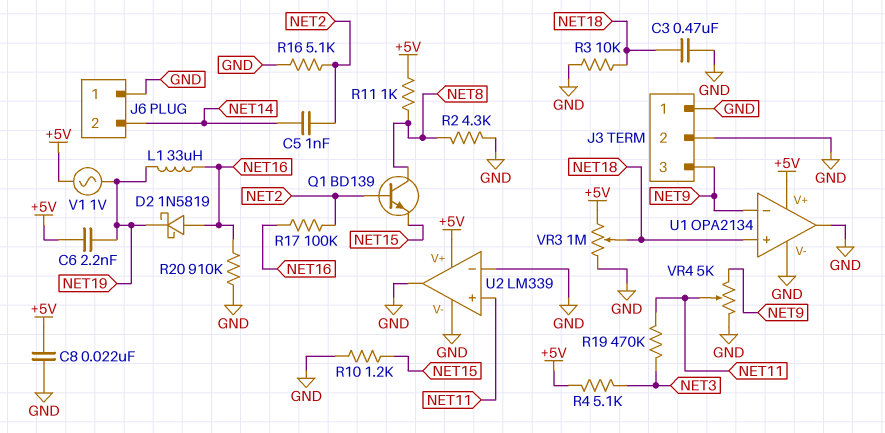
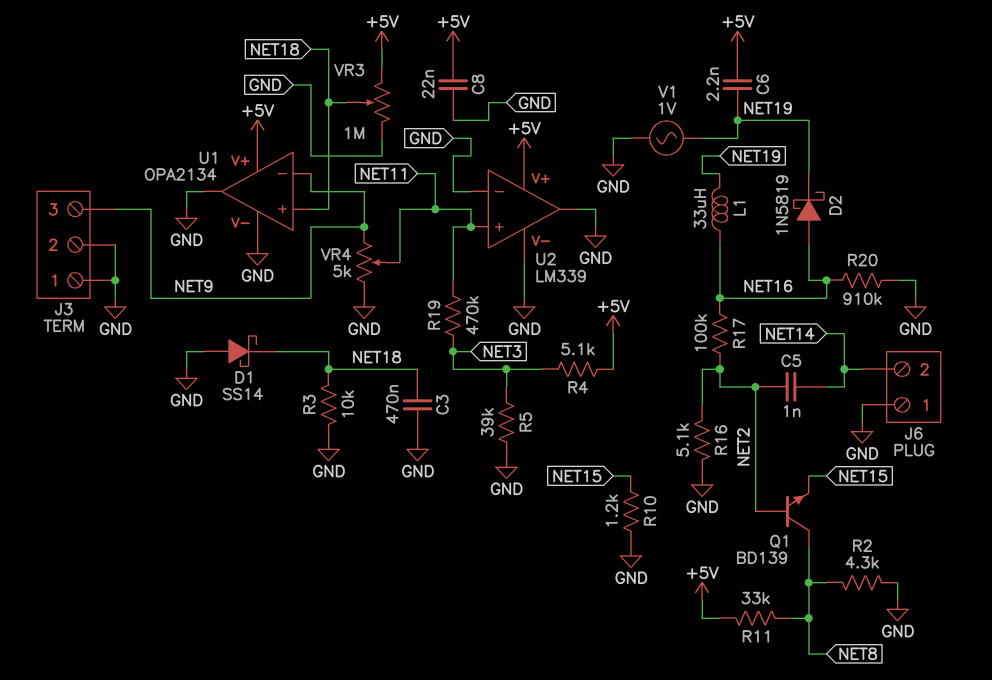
D1: none -> schottky SS14 (A GND, K NET18)
R5: none -> 39k (GND, NET3)
R11: 1k (+5V, NET8) -> 33k (+5V, NET8)
V1: AC 1V (+5V, NET19) -> AC 1V (GND, NET19)

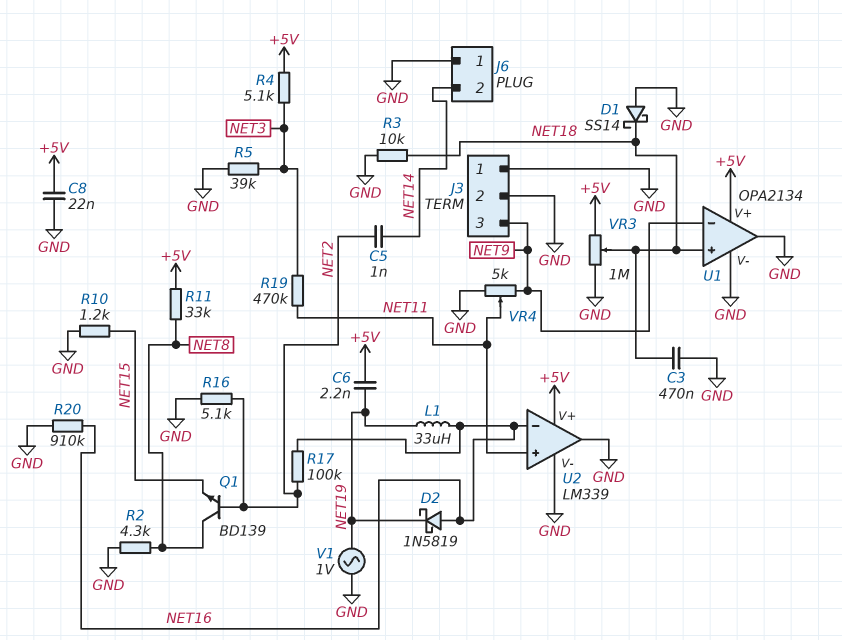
U2 pin in-: GND -> NET16

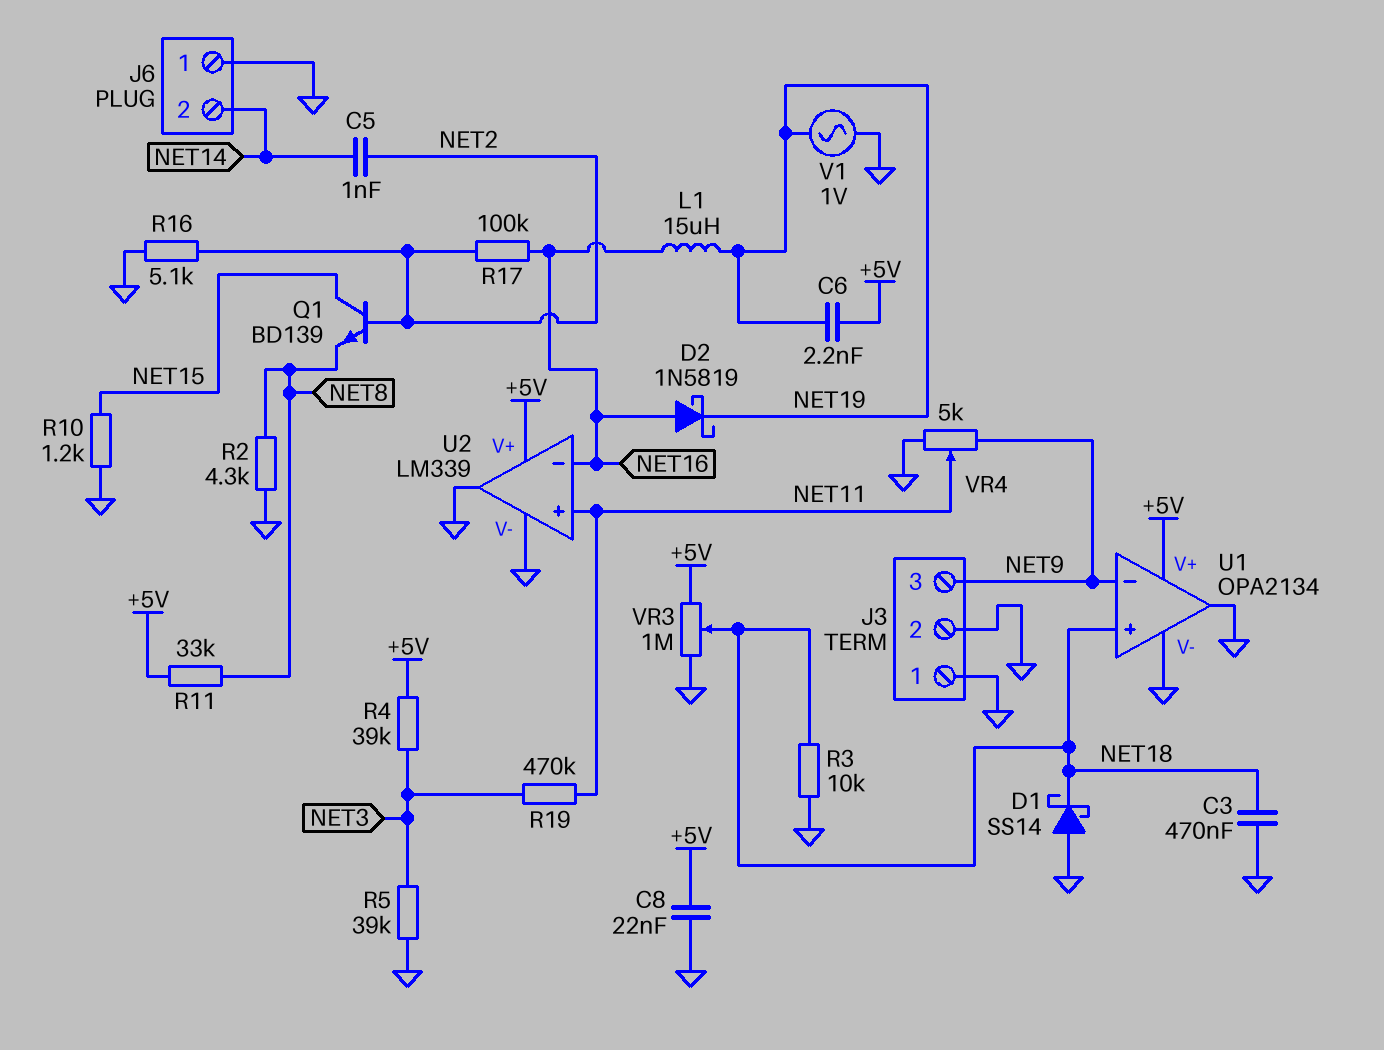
L1: 33uH (NET16, NET19) -> 15uH (NET16, NET19)
Q1: NPN BD139 (B NET2, C NET8, E NET15) -> NPN BD139 (B NET2, C NET15, E NET8)
R4: 5.1k (+5V, NET3) -> 39k (+5V, NET3)
R20: 910k (GND, NET16) -> none

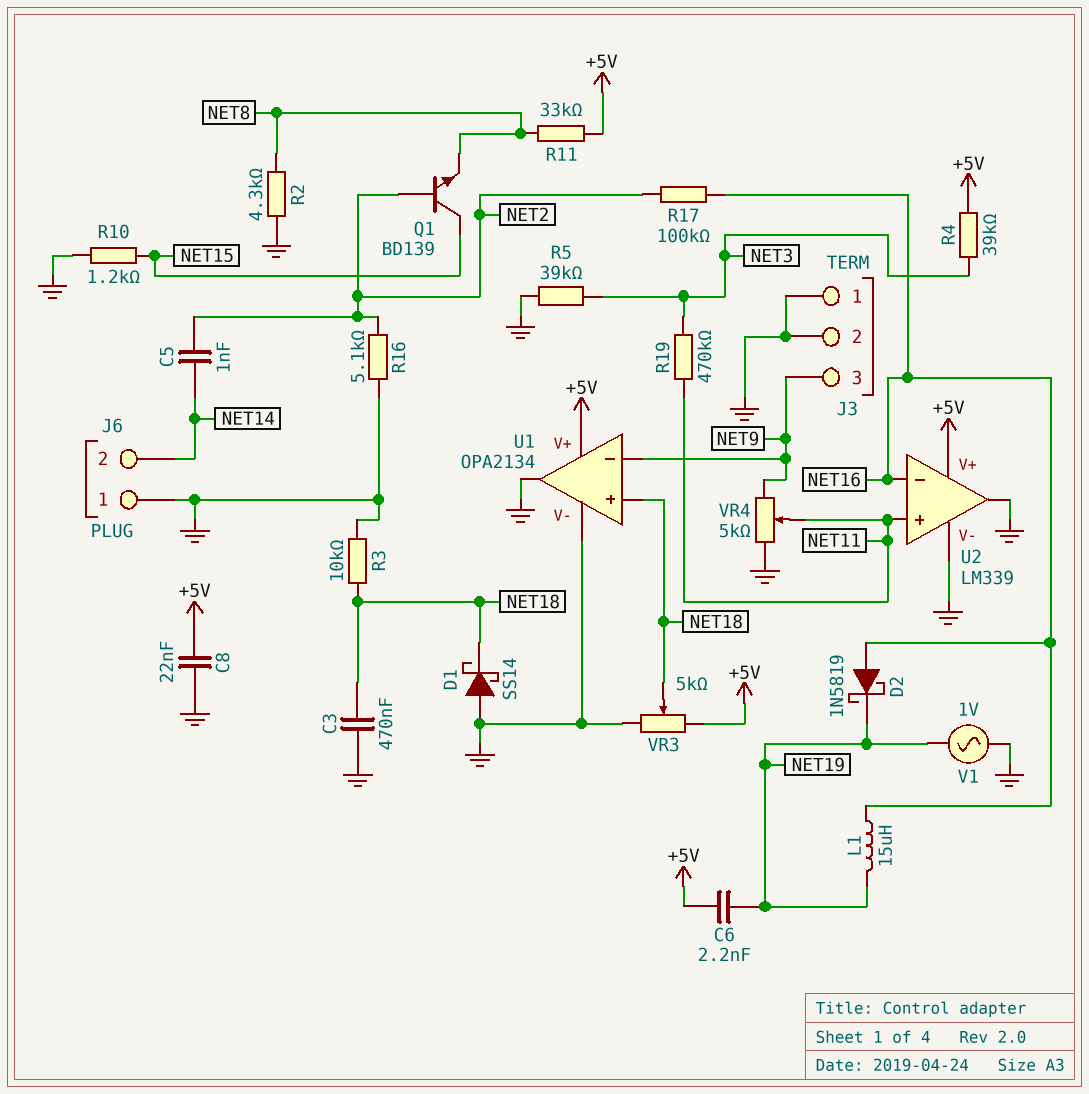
VR3: 1M (+5V, GND, wiper NET18) -> 5k (+5V, GND, wiper NET18)

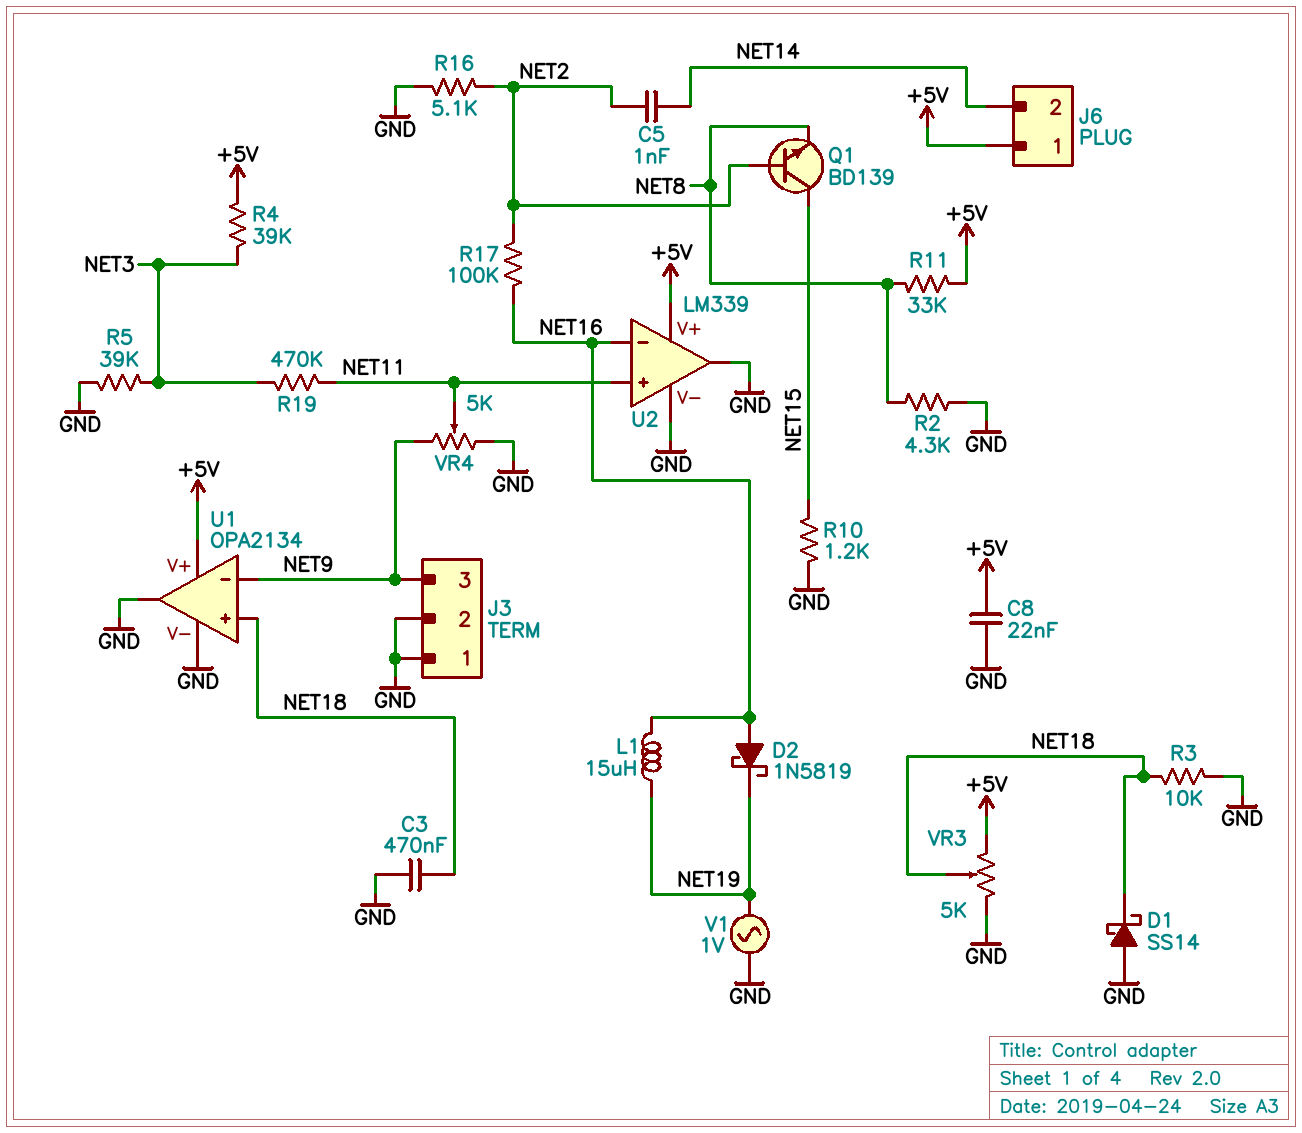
C6: 2.2nF (+5V, NET19) -> none
J6 pin 1: GND -> +5V

